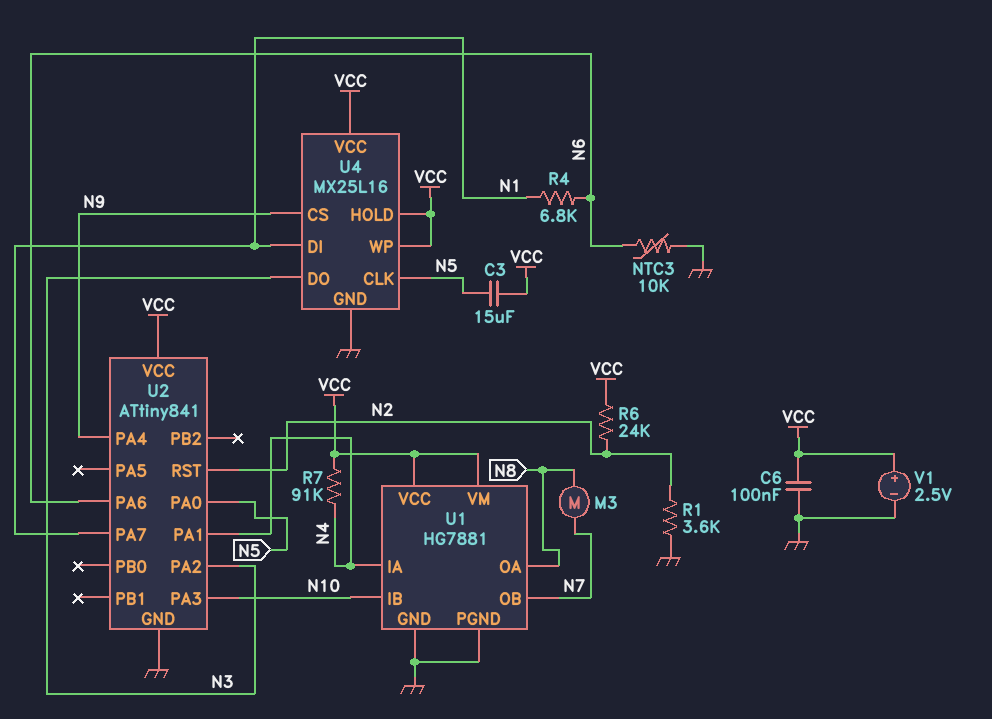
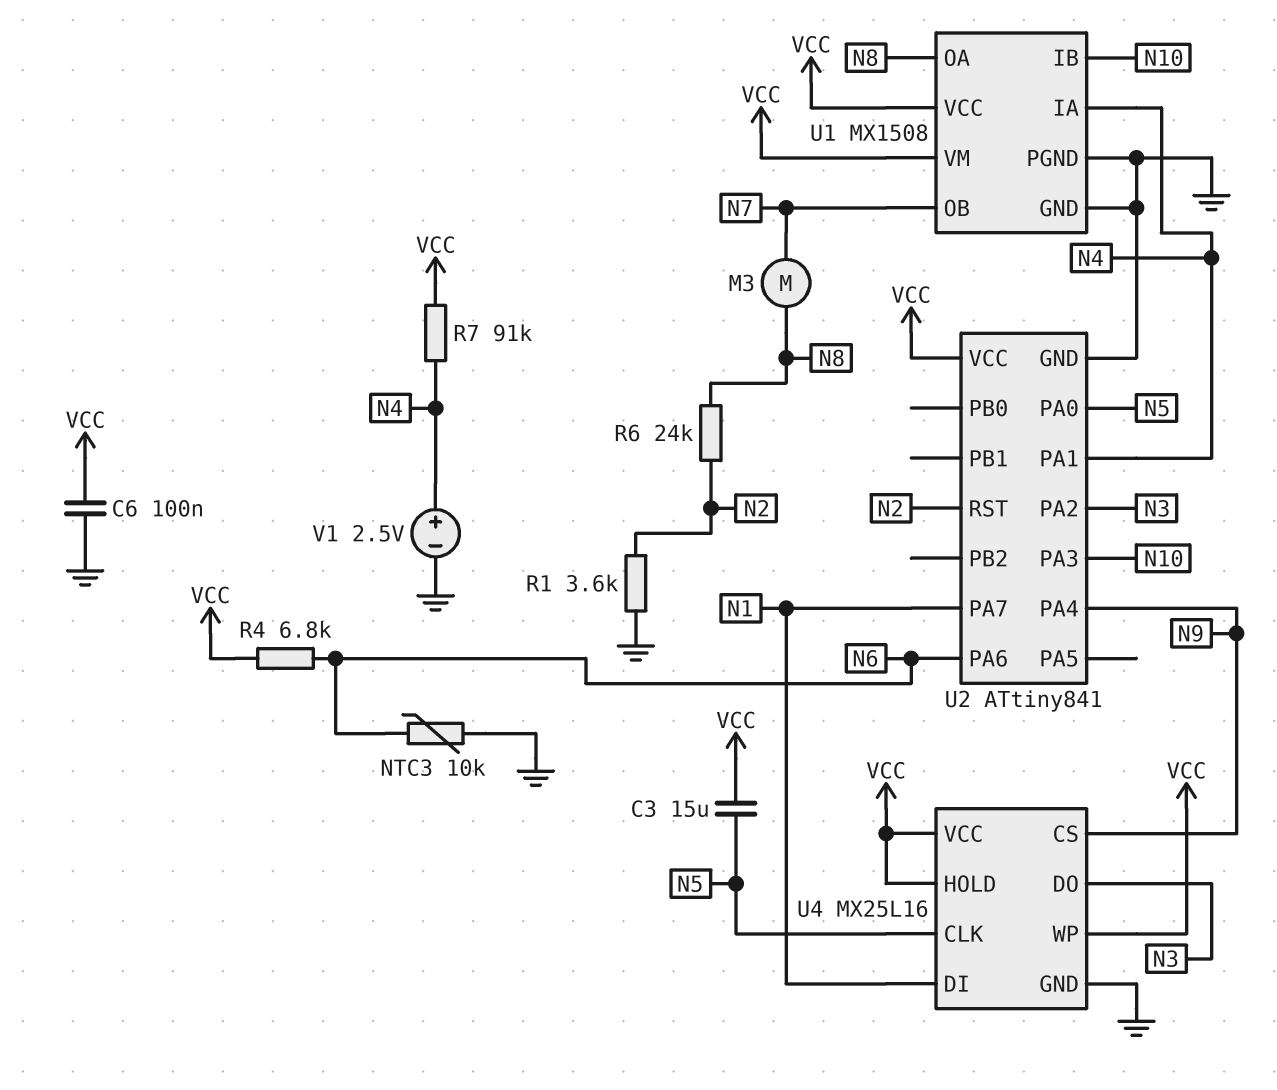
R4: 6.8k (N1, N6) -> 6.8k (N6, VCC)
R6: 24k (N2, VCC) -> 24k (N2, N8)
U1: HG7881 -> MX1508
V1: 2.5V (plus VCC, minus GND) -> 2.5V (plus N4, minus GND)

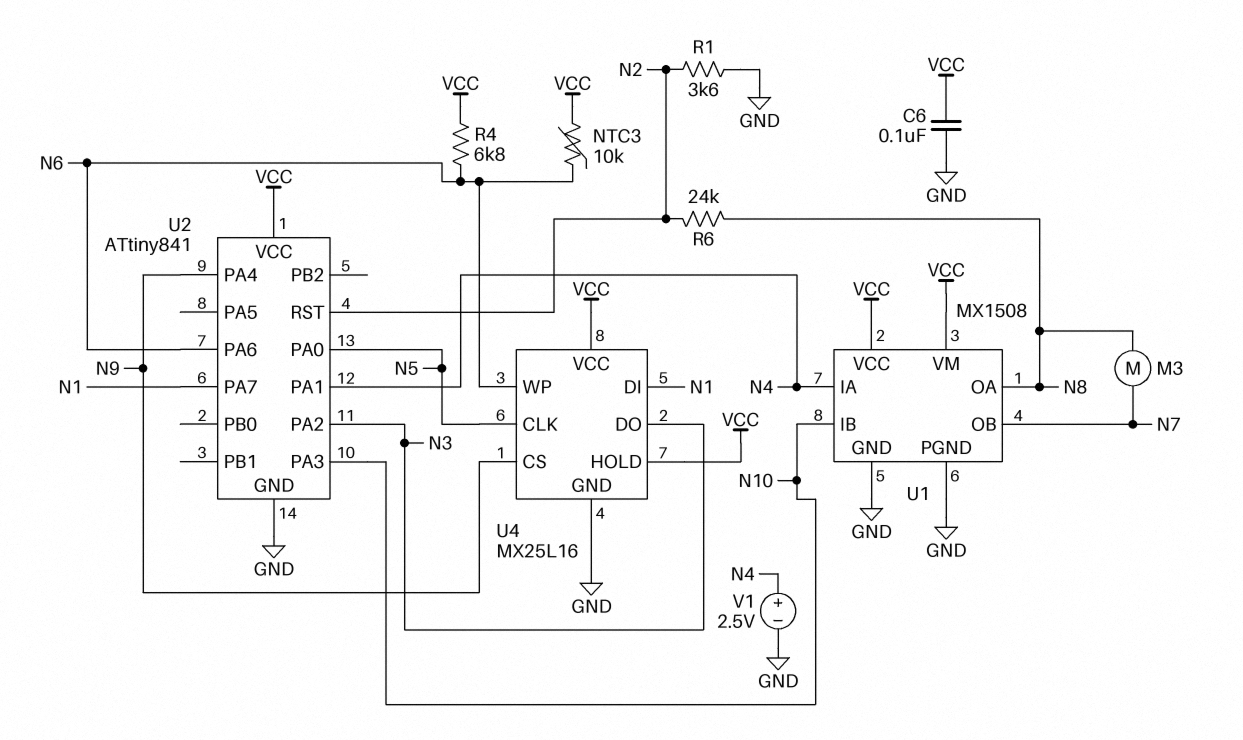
C3: 15uF (N5, VCC) -> none
NTC3: 10k (GND, N6) -> 10k (N6, VCC)
R7: 91k (N4, VCC) -> none
U4 pin WP: VCC -> N6

